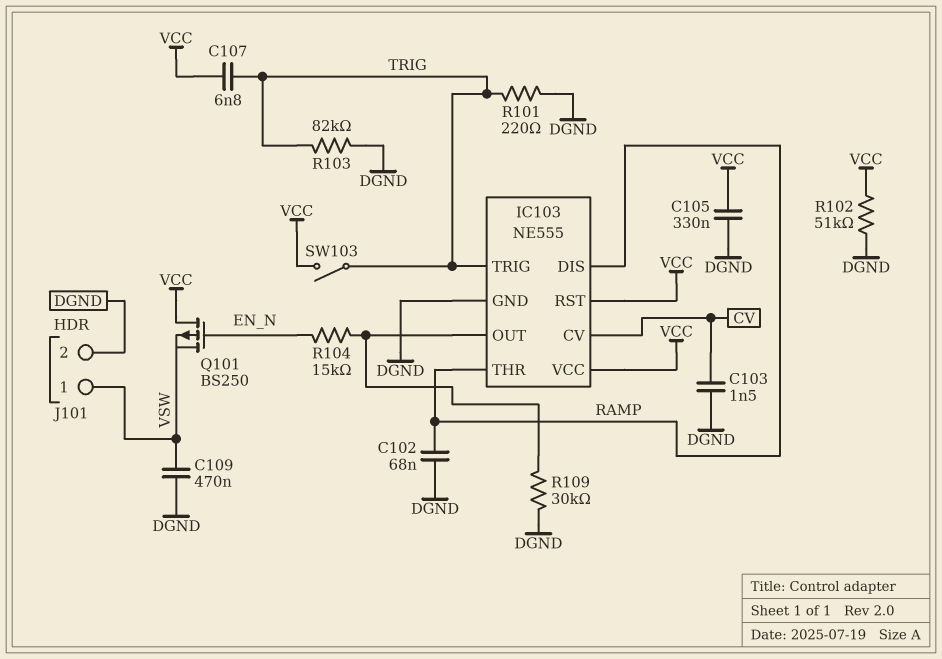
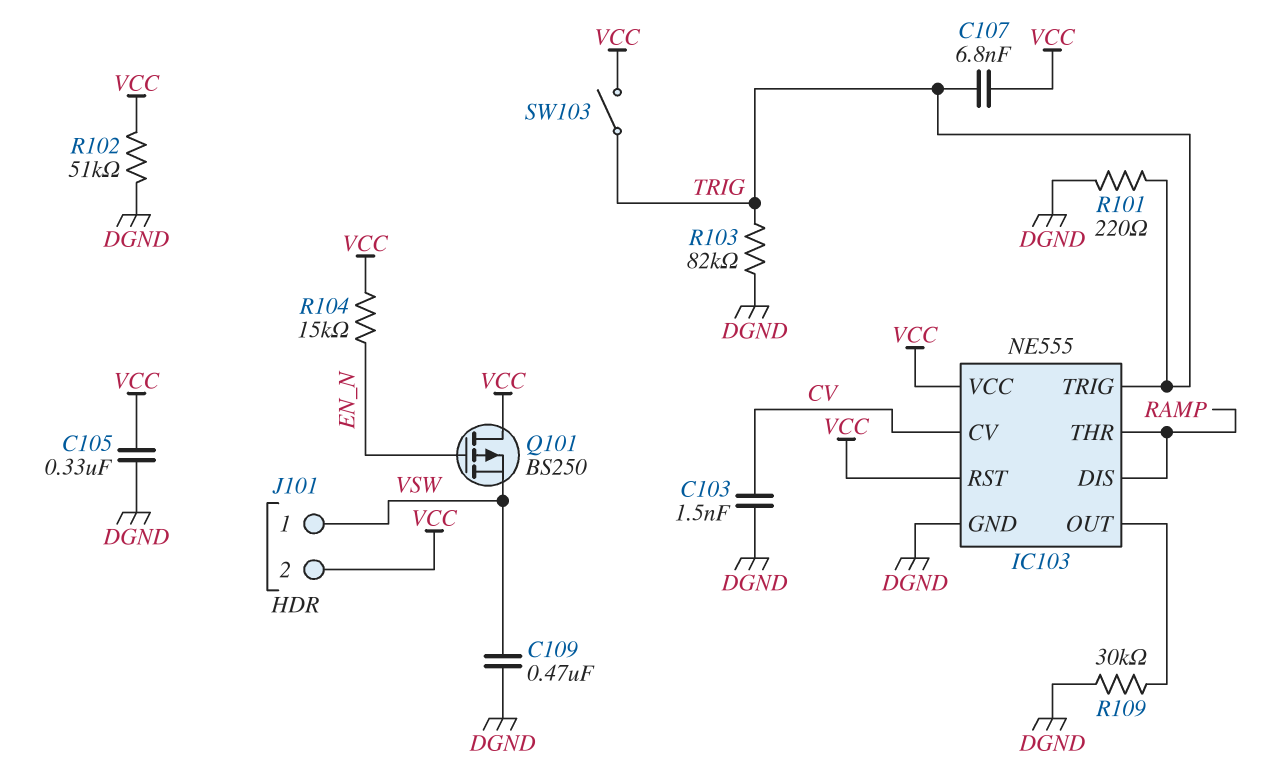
C102: 68nF (DGND, RAMP) -> none
J101 pin 2: DGND -> VCC
R104: 15k (EN_N, IC103/OUT) -> 15k (EN_N, VCC)

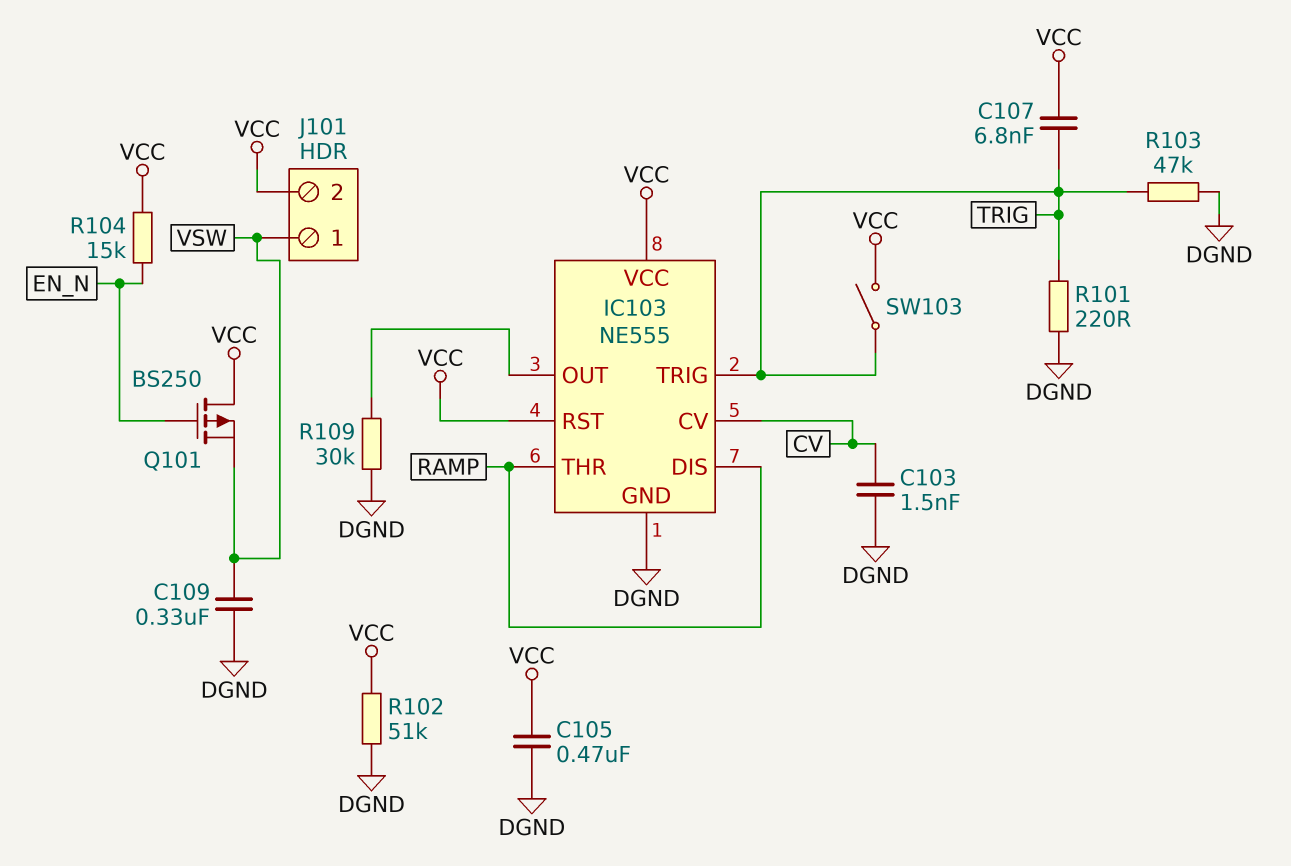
C105: 330nF (DGND, VCC) -> 470nF (DGND, VCC)
C109: 470nF (DGND, VSW) -> 330nF (DGND, VSW)
R103: 82k (DGND, TRIG) -> 47k (DGND, TRIG)

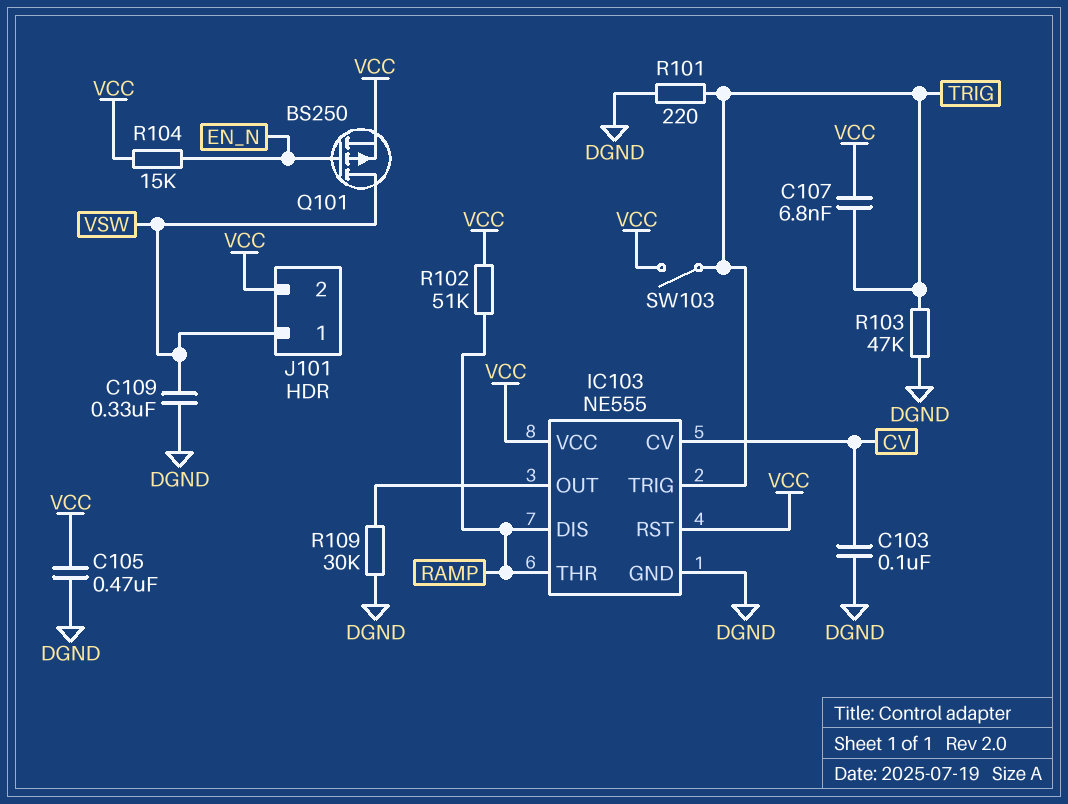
C103: 1.5nF (CV, DGND) -> 100nF (CV, DGND)
Q101: PMOS BS250 (G EN_N, D VCC, S VSW) -> PMOS BS250 (G EN_N, D VSW, S VCC)
R102: 51k (DGND, VCC) -> 51k (RAMP, VCC)

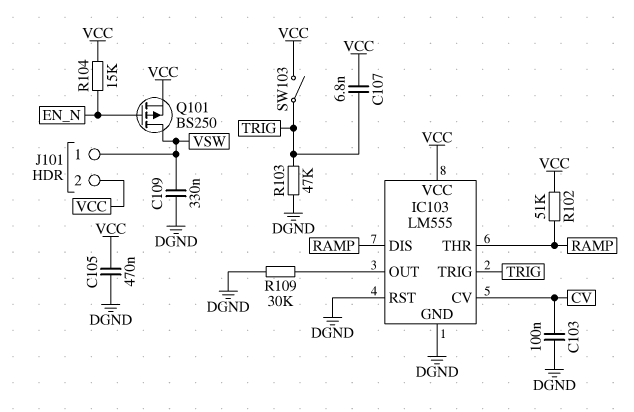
IC103: NE555 -> LM555
IC103 pin RST: VCC -> DGND
R101: 220 (DGND, TRIG) -> none

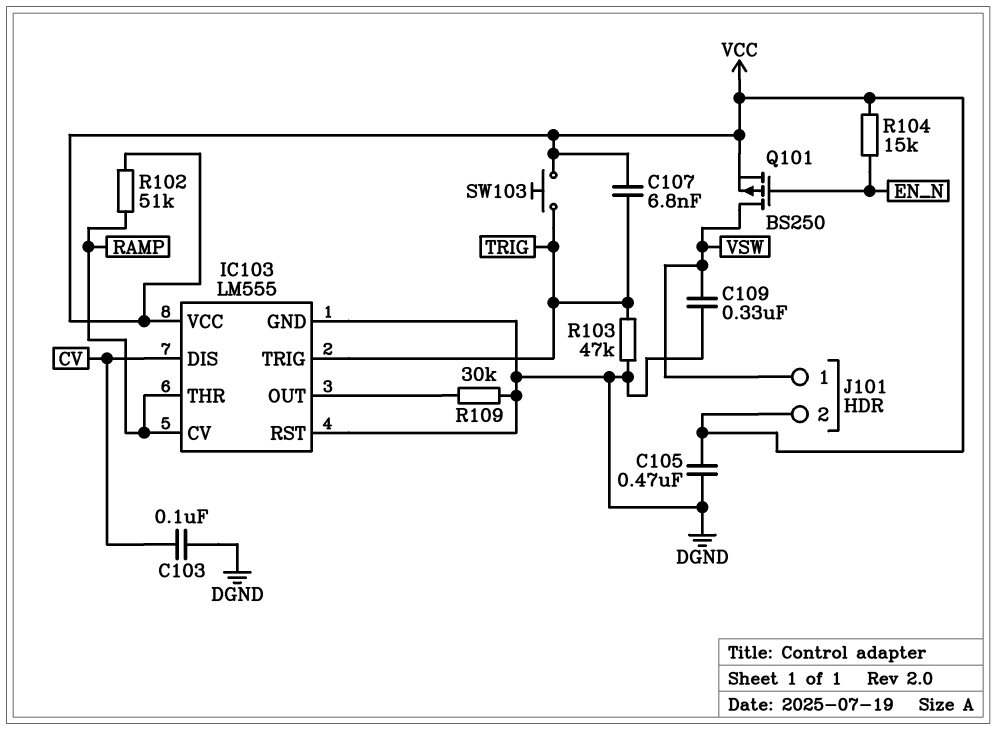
IC103 pin CV: CV -> RAMP
IC103 pin DIS: RAMP -> CV
SW103: switch (TRIG, VCC) -> button (TRIG, VCC)

